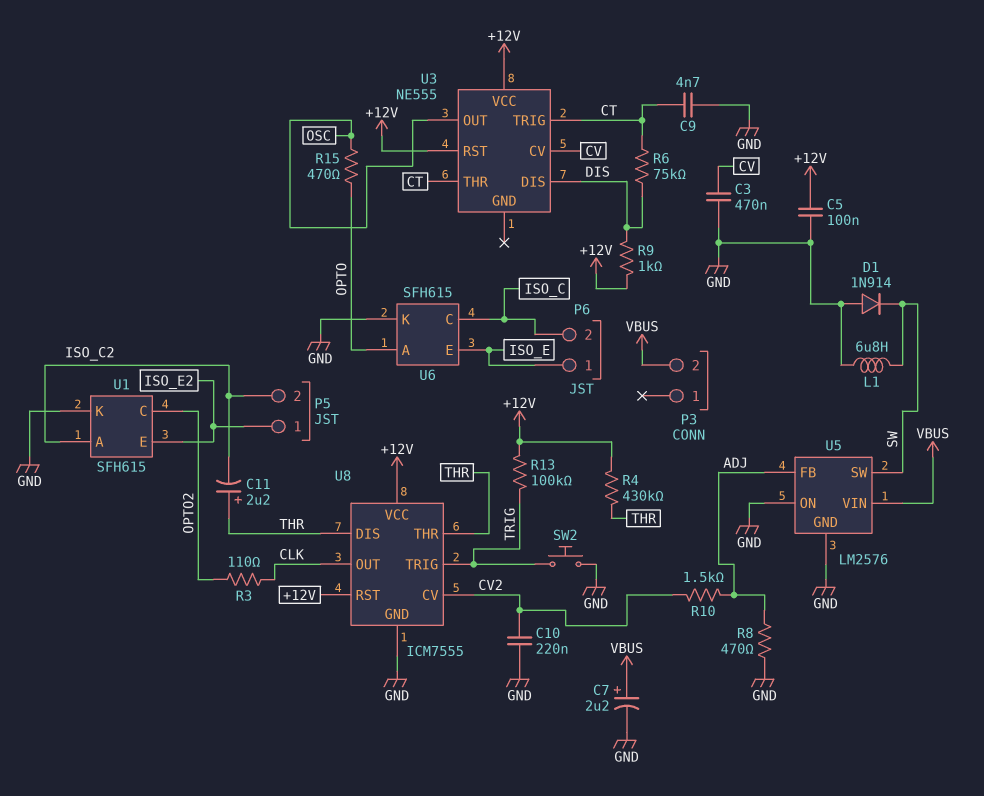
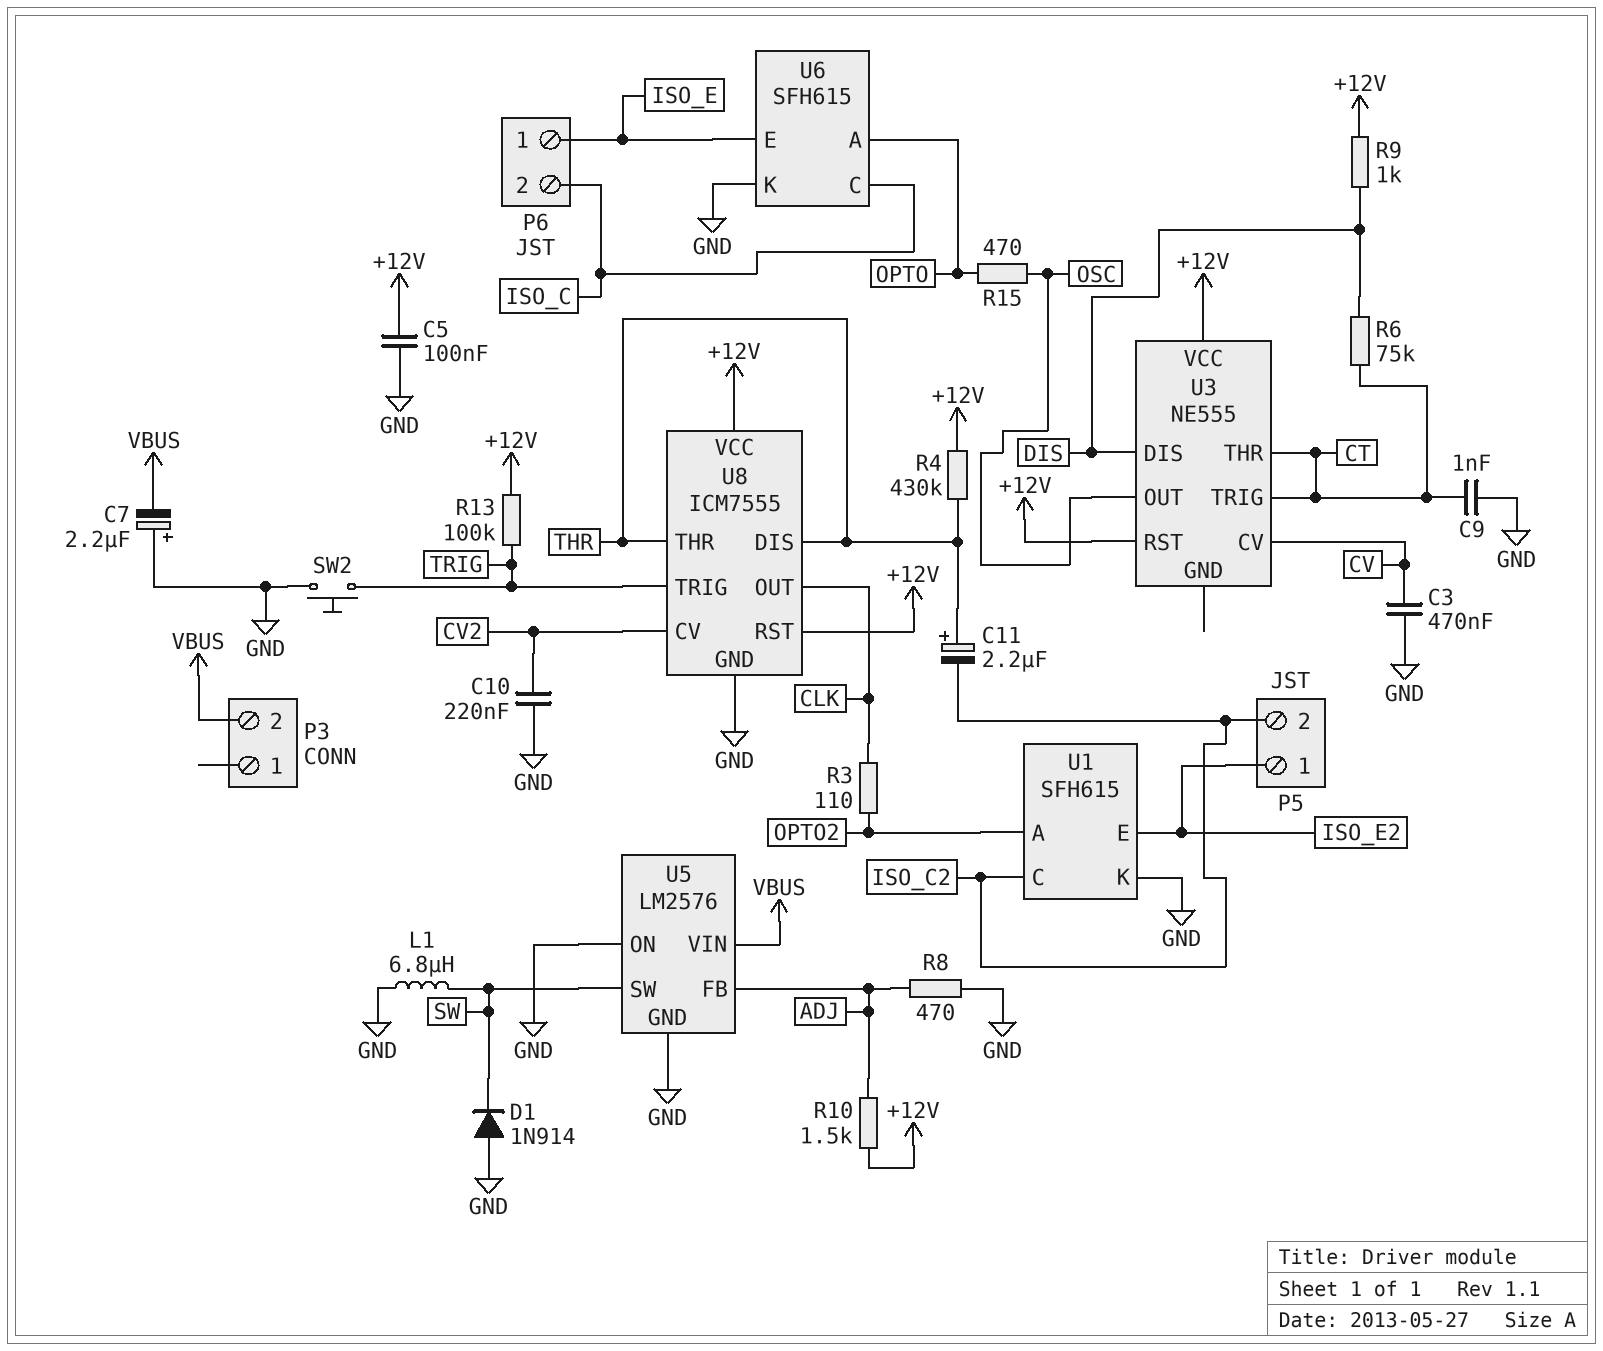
C7: 2.2uF (plus VBUS, minus GND) -> 2.2uF (plus GND, minus VBUS)
C9: 4.7nF (CT, GND) -> 1nF (CT, GND)
R10: 1.5k (ADJ, CV2) -> 1.5k (+12V, ADJ)
U1 pin A: ISO_C2 -> OPTO2
U1 pin C: OPTO2 -> ISO_C2

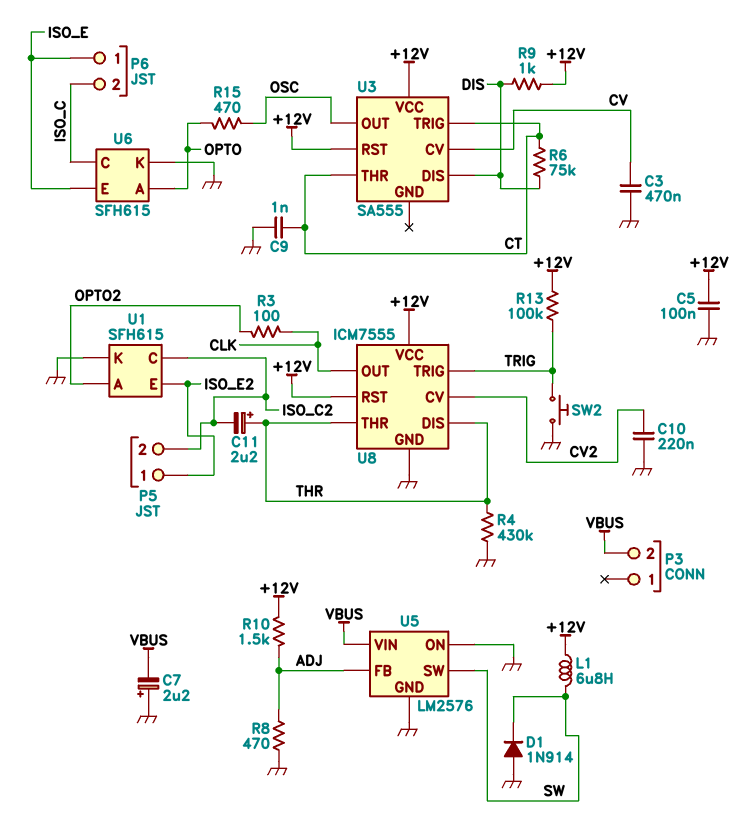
L1: 6.8uH (GND, SW) -> 6.8uH (+12V, SW)
R3: 110 (CLK, OPTO2) -> 100 (CLK, OPTO2)
R4: 430k (+12V, THR) -> 430k (GND, THR)
U3: NE555 -> SA555

